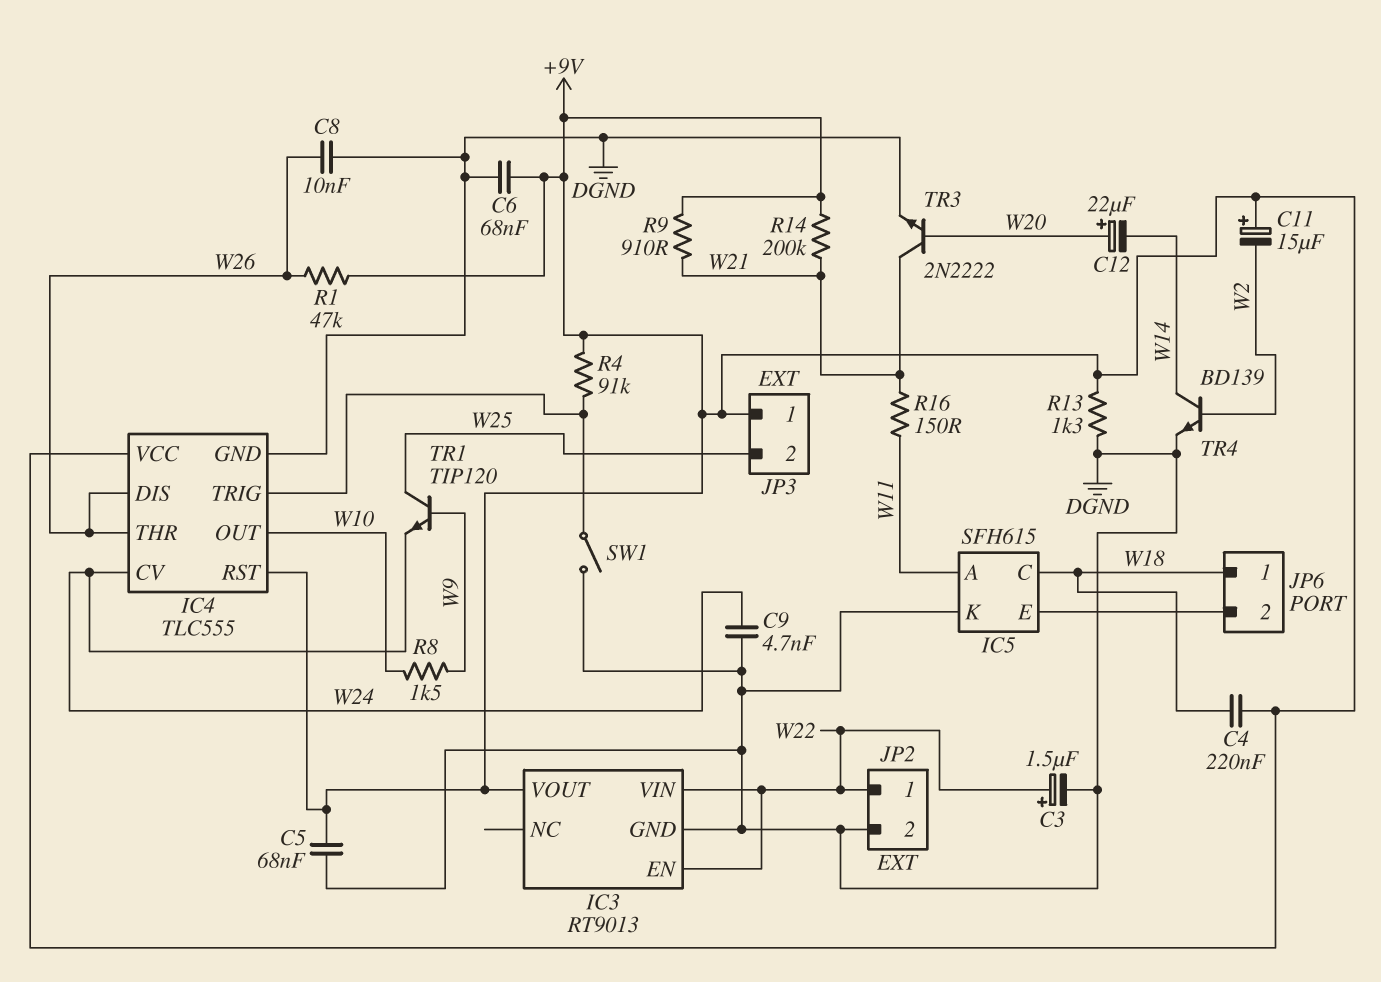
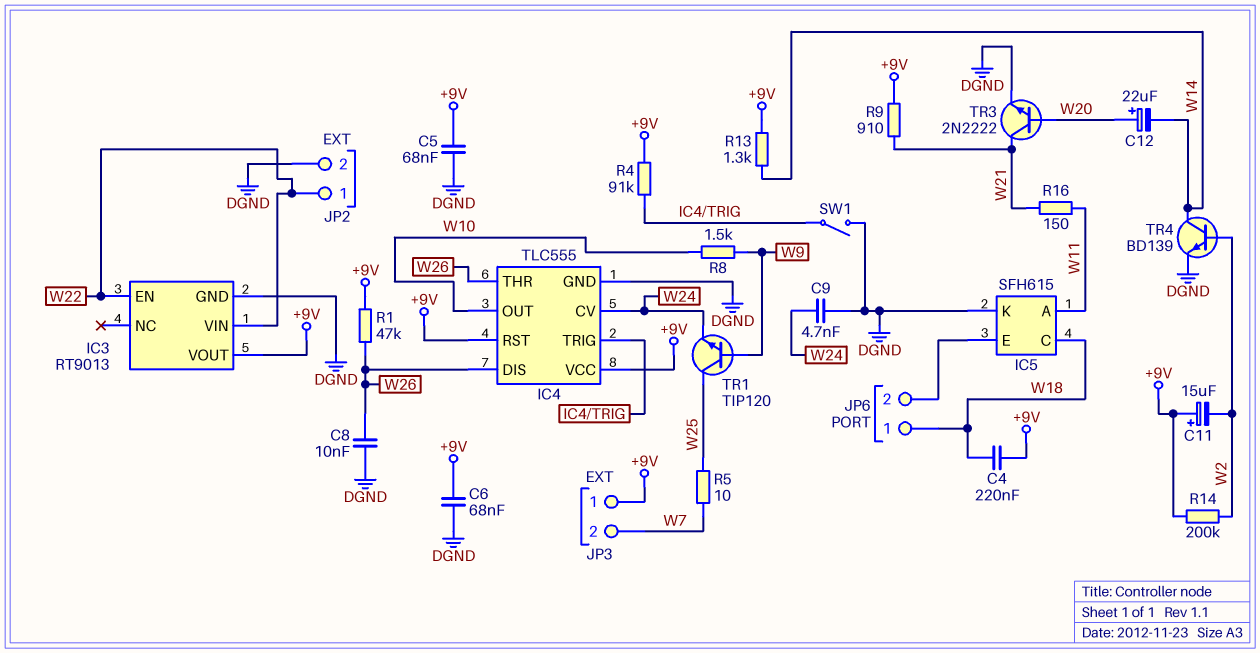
C3: 1.5uF (plus W22, minus DGND) -> none
JP3 pin 2: W25 -> W7
R5: none -> 10 (W7, W25)
R13: 1.3k (+9V, DGND) -> 1.3k (+9V, W14)
R14: 200k (+9V, W21) -> 200k (+9V, W2)

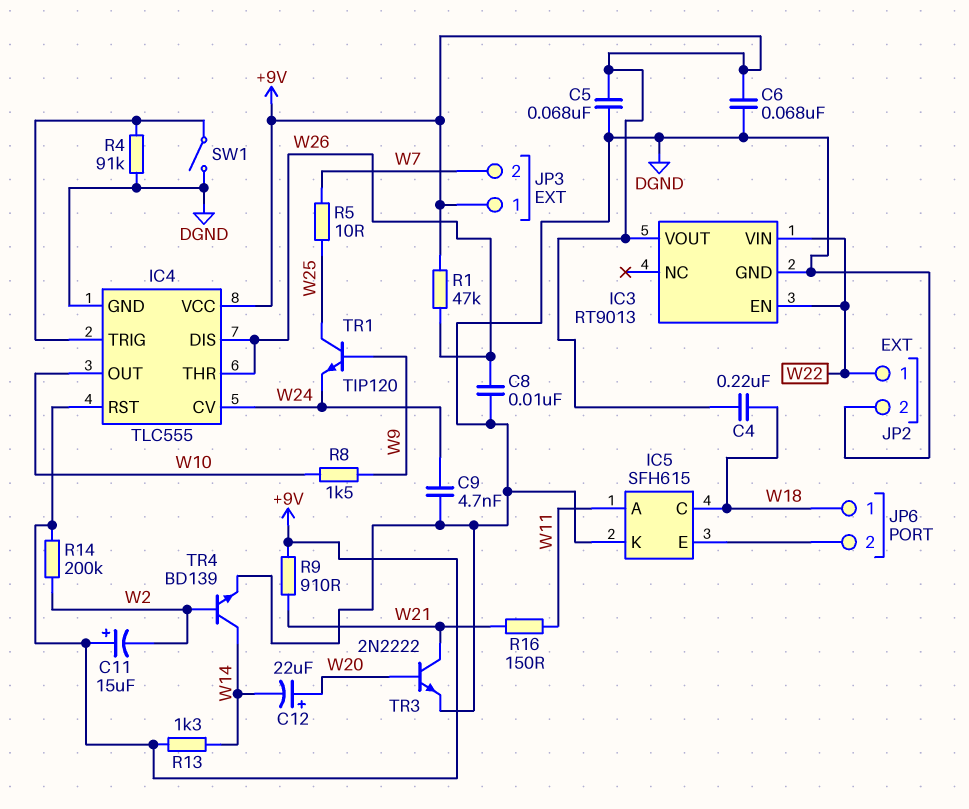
R4: 91k (+9V, IC4/TRIG) -> 91k (DGND, IC4/TRIG)

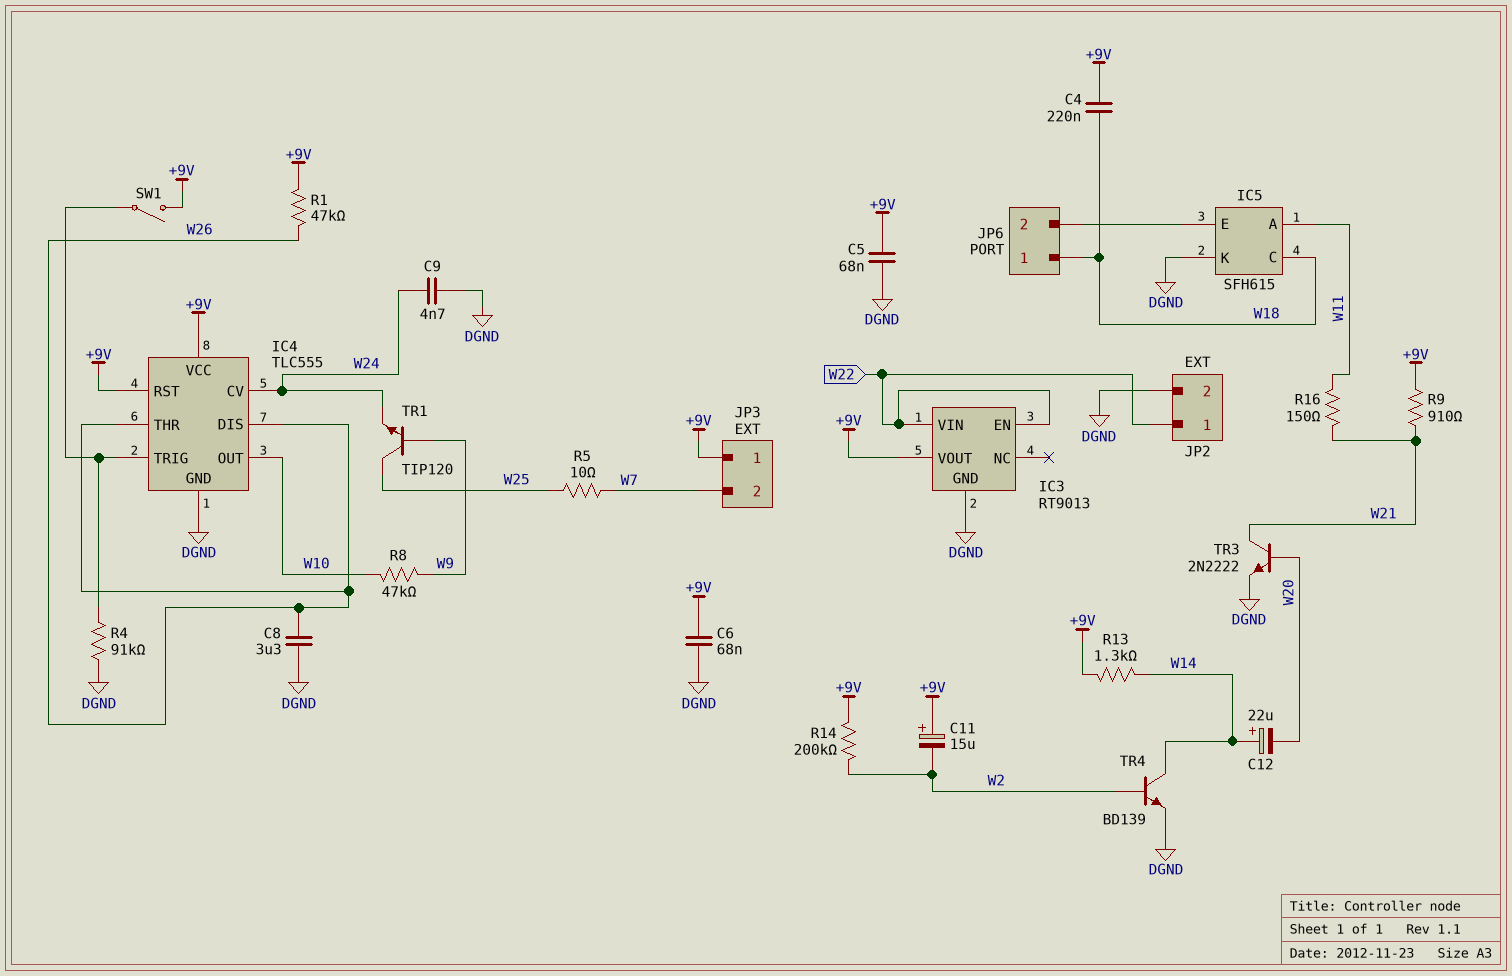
C8: 10nF (DGND, W26) -> 3.3uF (DGND, W26)
C12: 22uF (plus W20, minus W14) -> 22uF (plus W14, minus W20)
R8: 1.5k (W9, W10) -> 47k (W9, W10)
SW1: switch (DGND, IC4/TRIG) -> switch (+9V, IC4/TRIG)

